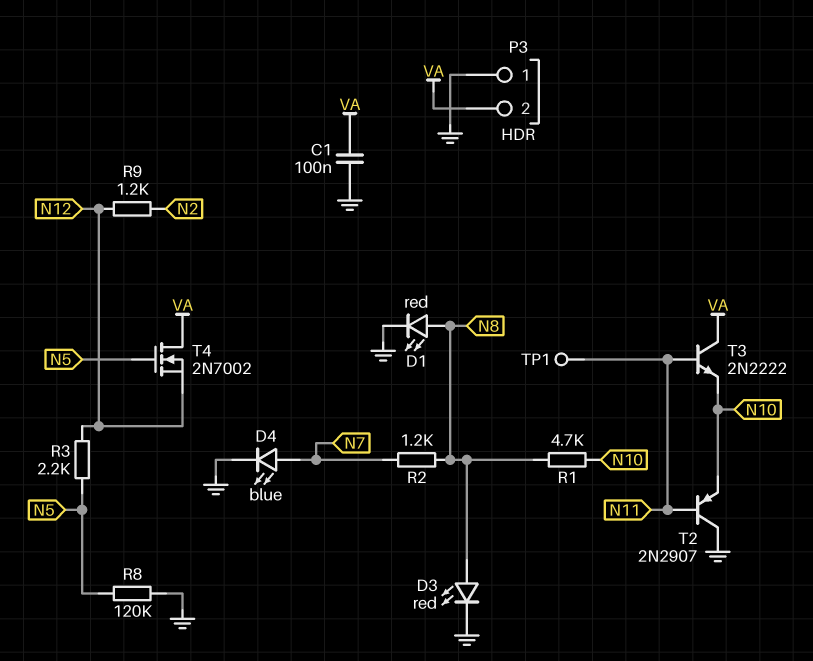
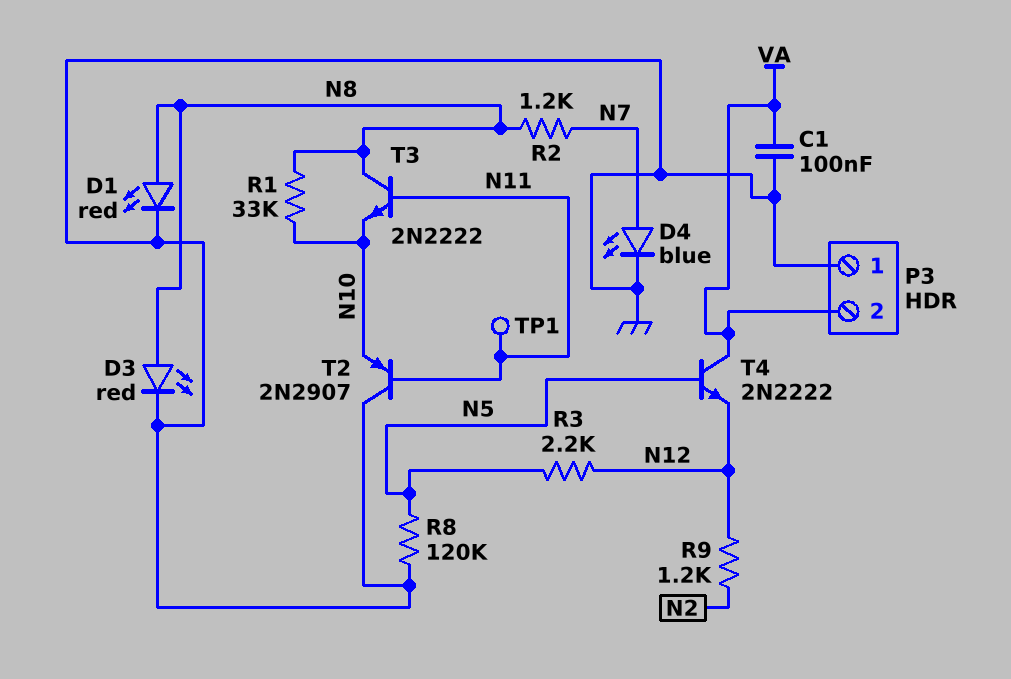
R1: 4.7k (N8, N10) -> 33k (N8, N10)
T3: NPN 2N2222 (B N11, C VA, E N10) -> NPN 2N2222 (B N11, C N8, E N10)
T4: NMOS 2N7002 (G N5, D VA, S N12) -> NPN 2N2222 (B N5, C VA, E N12)

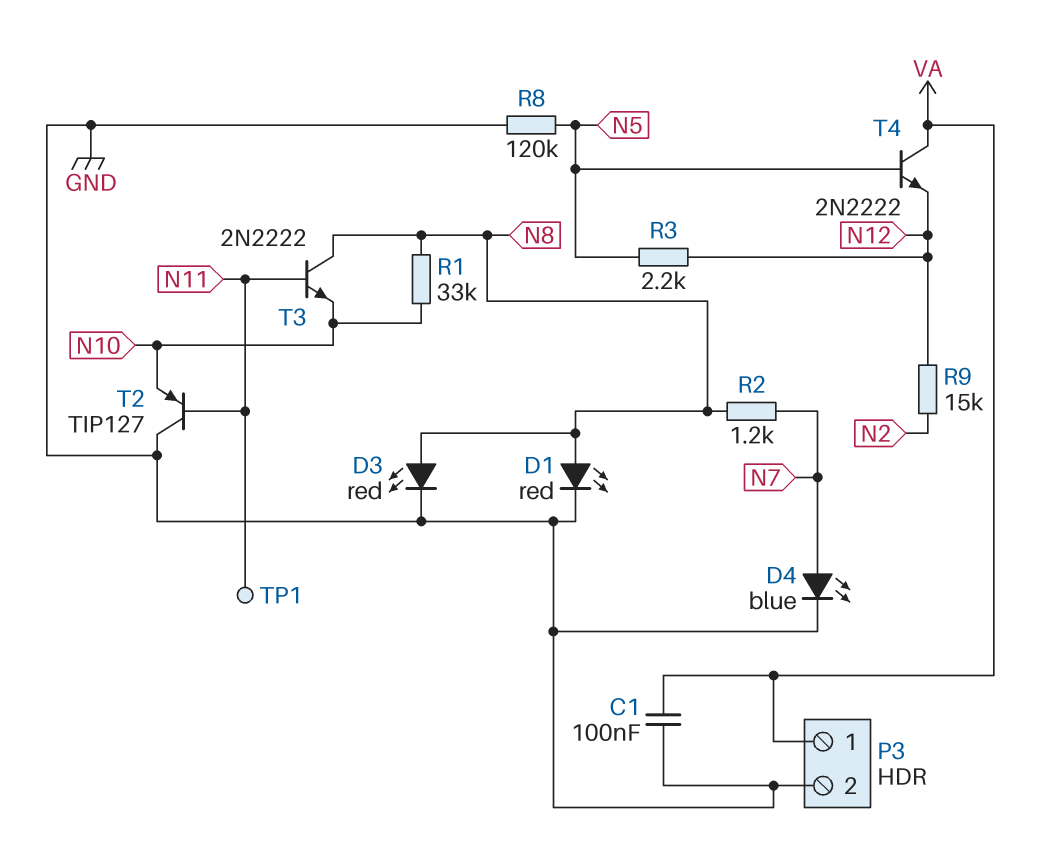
P3 pin 1: GND -> VA
P3 pin 2: VA -> GND
R9: 1.2k (N2, N12) -> 15k (N2, N12)
T2: PNP 2N2907 (B N11, C GND, E N10) -> PNP TIP127 (B N11, C GND, E N10)

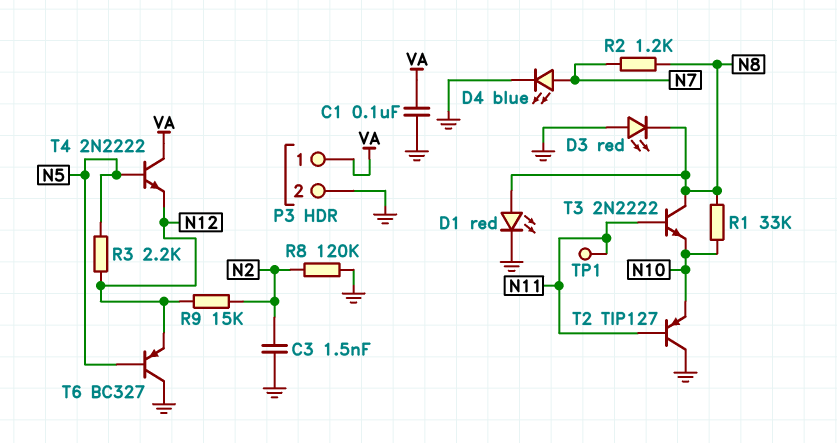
C3: none -> 1.5nF (GND, N2)
D3: LED red (A N8, K GND) -> LED red (A GND, K N8)
R8: 120k (GND, N5) -> 120k (GND, N2)
T6: none -> PNP BC327 (B N5, C GND, E N12)

